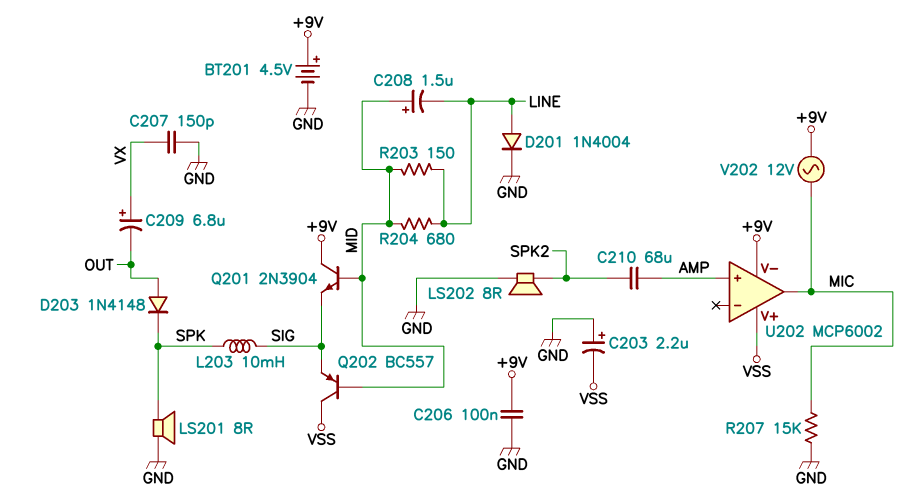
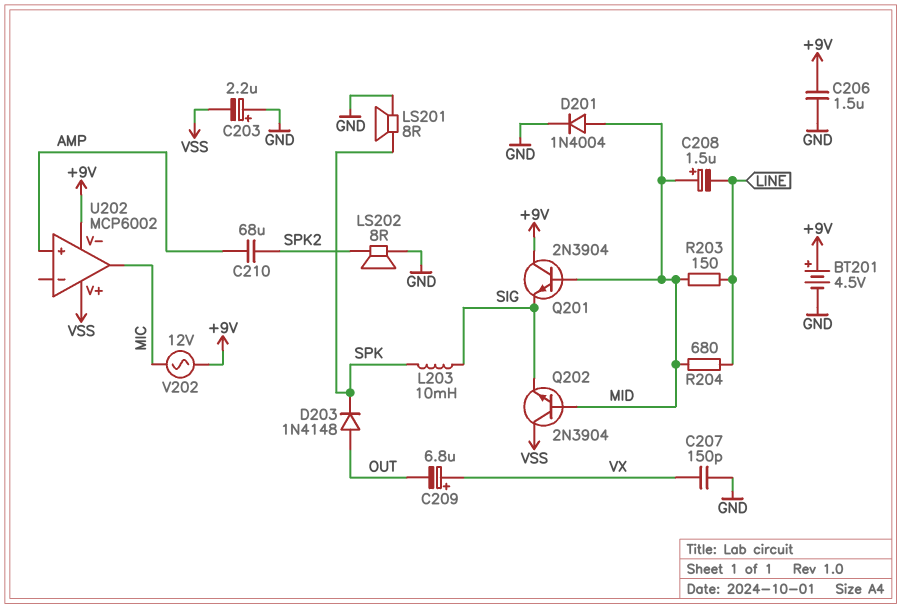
C206: 100nF (+9V, GND) -> 1.5uF (+9V, GND)
D201: diode 1N4004 (A LINE, K GND) -> diode 1N4004 (A MID, K GND)
Q202: PNP BC557 (B MID, C VSS, E SIG) -> NPN 2N3904 (B MID, C VSS, E SIG)
R207: 15k (GND, MIC) -> none

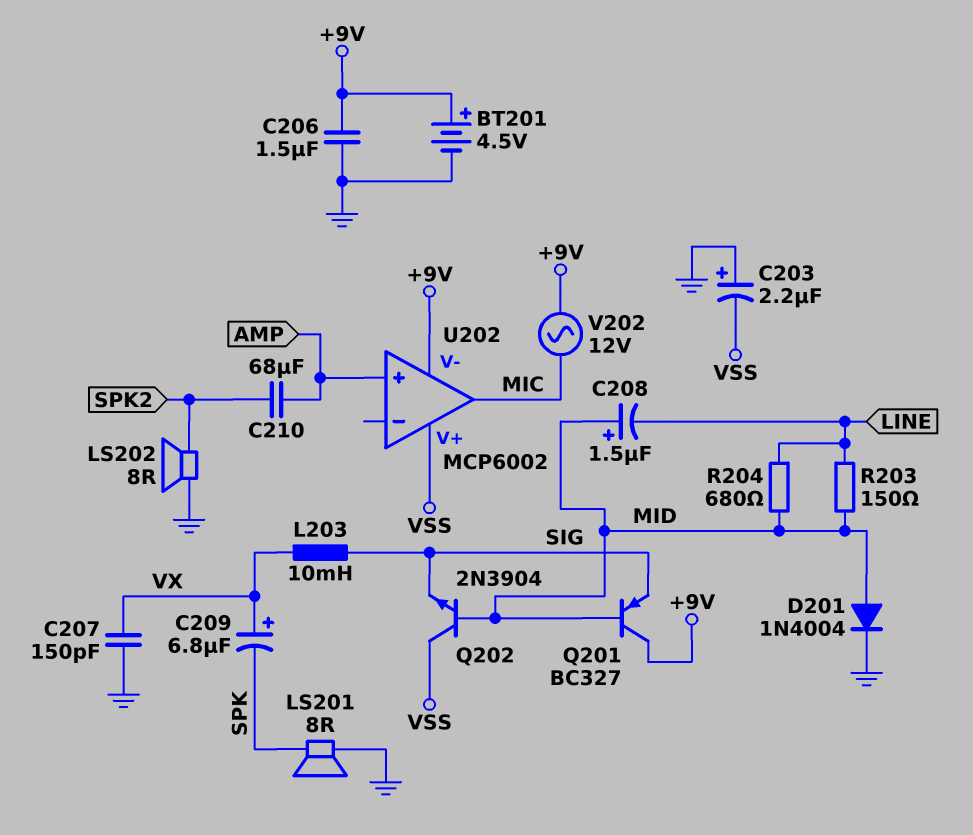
C209: 6.8uF (plus VX, minus OUT) -> 6.8uF (plus VX, minus SPK)
D203: diode 1N4148 (A OUT, K SPK) -> none
L203: 10mH (SIG, SPK) -> 10mH (SIG, VX)
Q201: NPN 2N3904 (B MID, C +9V, E SIG) -> PNP BC327 (B MID, C +9V, E SIG)

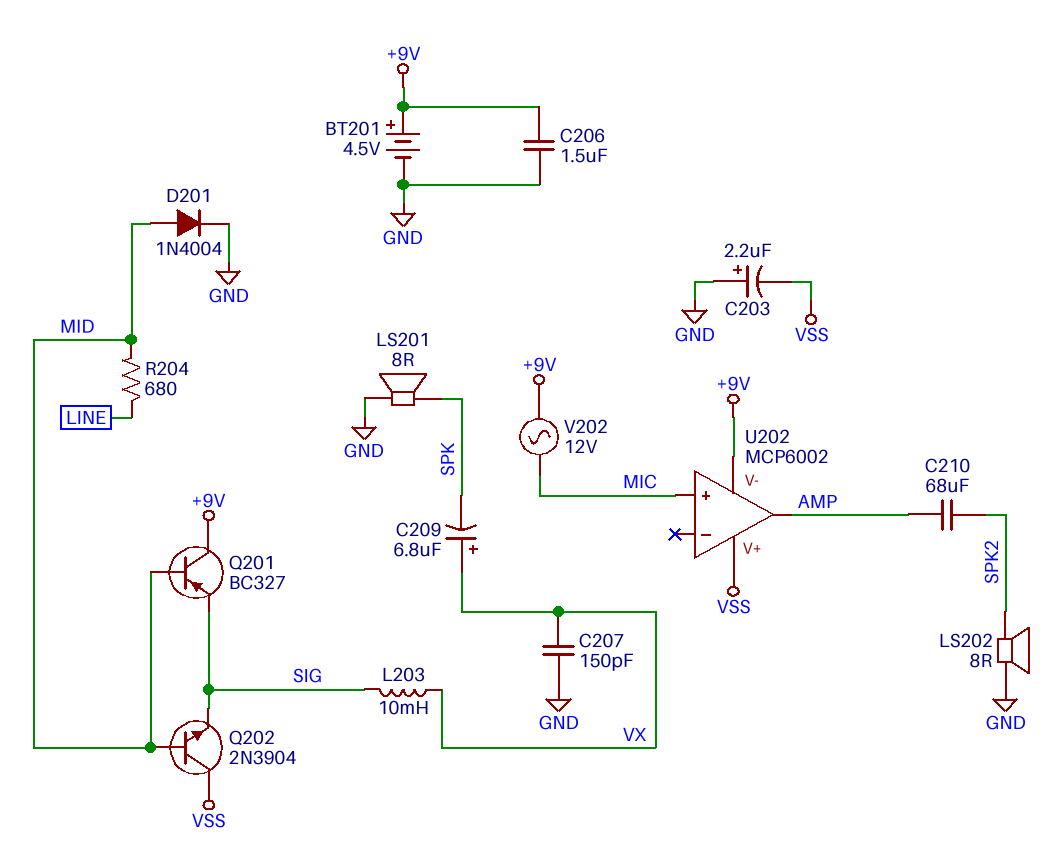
C208: 1.5uF (plus MID, minus LINE) -> none
R203: 150 (LINE, MID) -> none
U202 pin in+: AMP -> MIC
U202 pin out: MIC -> AMP

